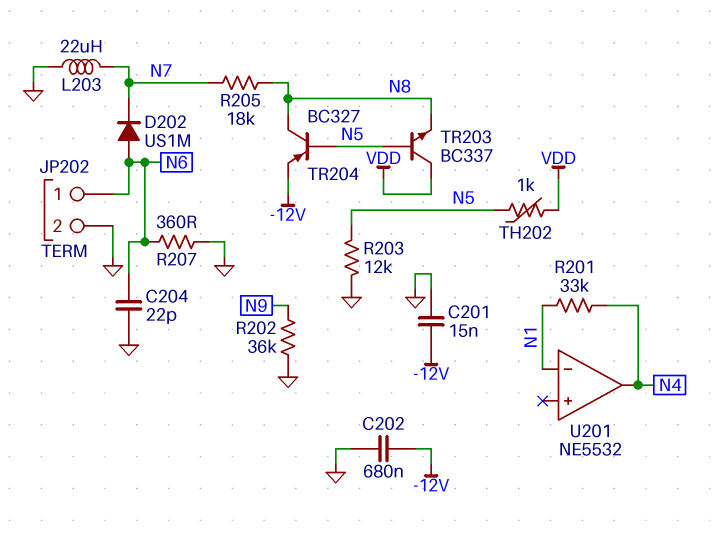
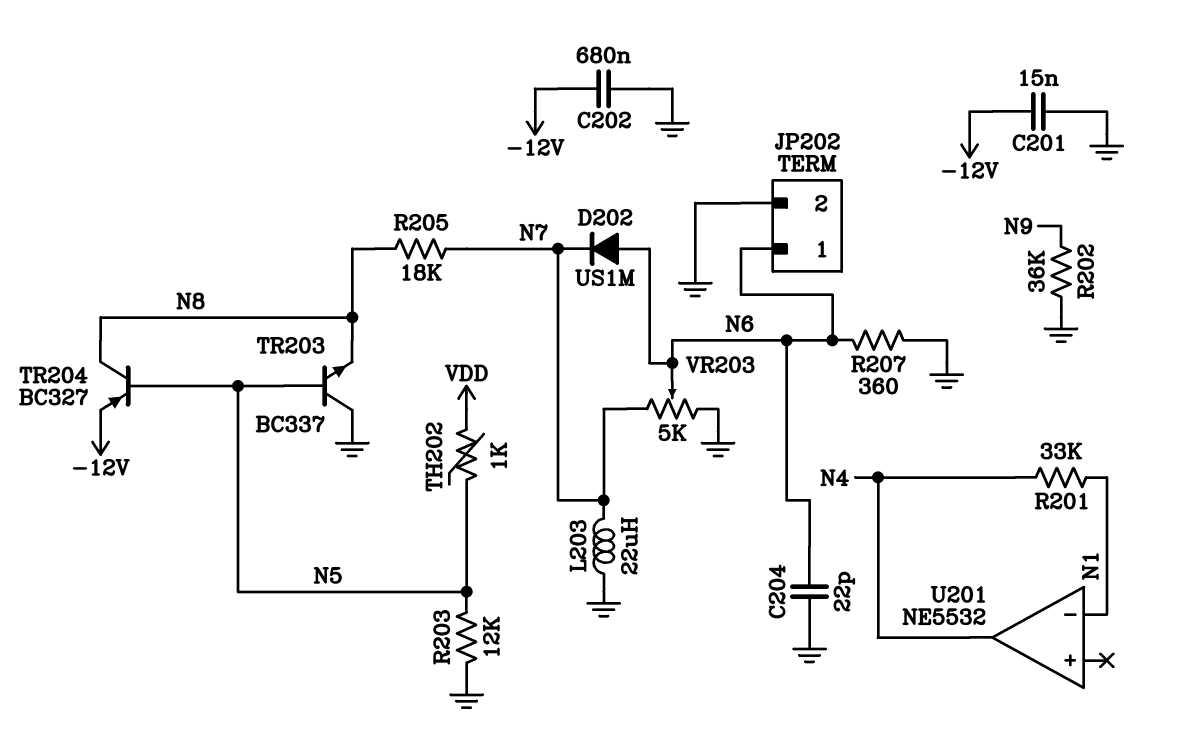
TR203: NPN BC337 (B N5, C VDD, E N8) -> NPN BC337 (B N5, C GND, E N8)
VR203: none -> 5k (GND, N7, wiper N6)

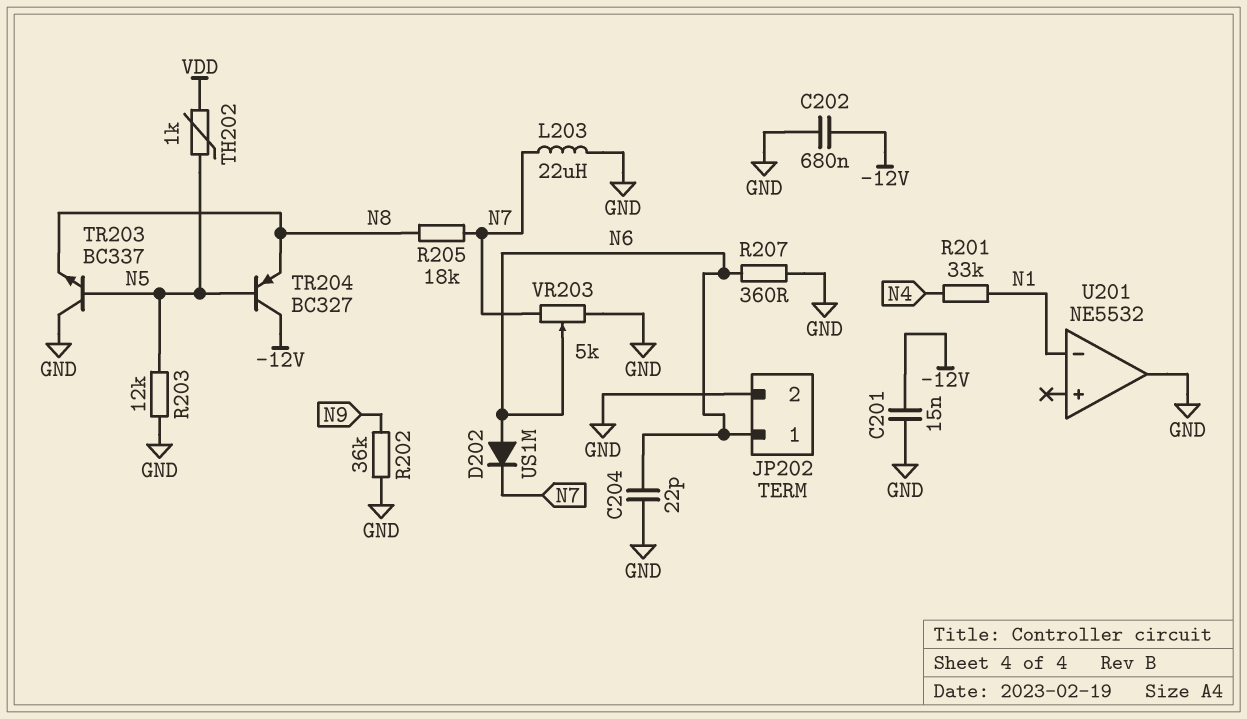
TR204: PNP BC327 (B N5, C N8, E -12V) -> PNP BC327 (B N5, C -12V, E N8)
U201 pin out: N4 -> GND

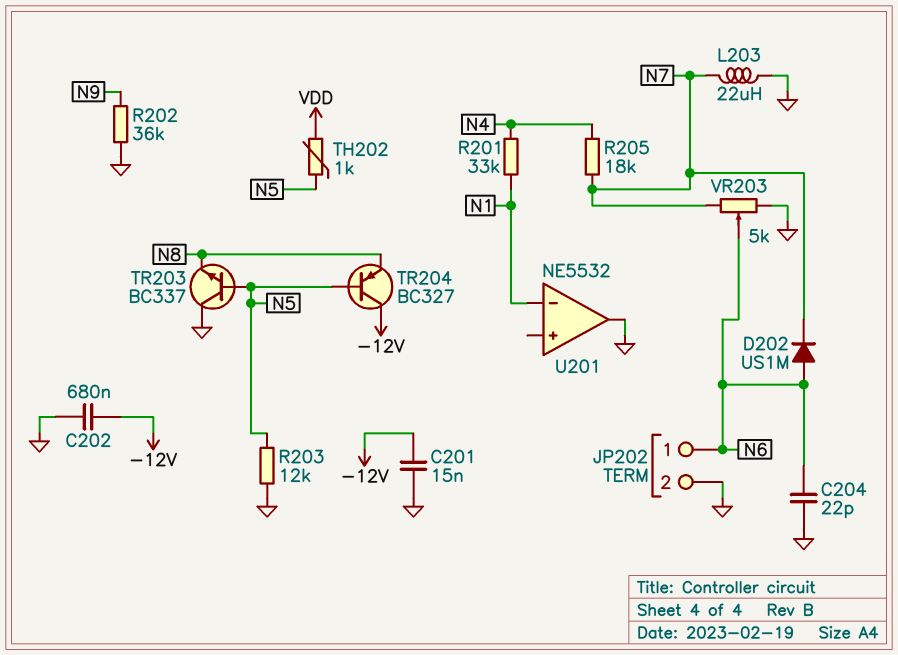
R205: 18k (N7, N8) -> 18k (N4, N7)
R207: 360 (GND, N6) -> none

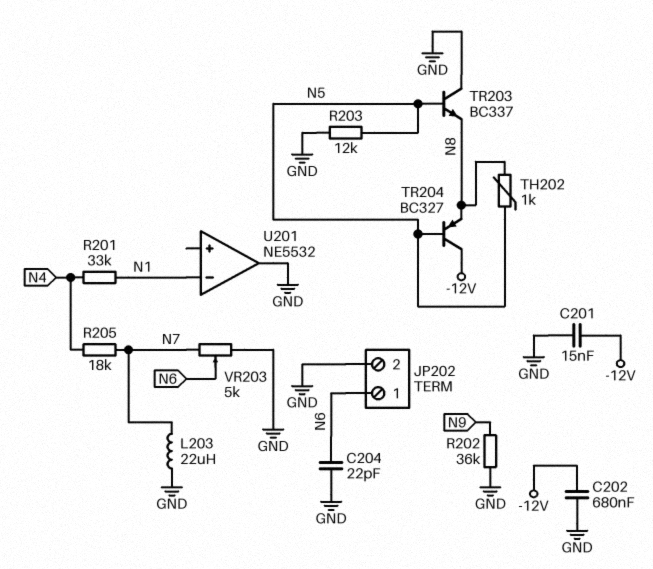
D202: diode US1M (A N6, K N7) -> none
TH202: 1k (N5, VDD) -> 1k (N5, N8)

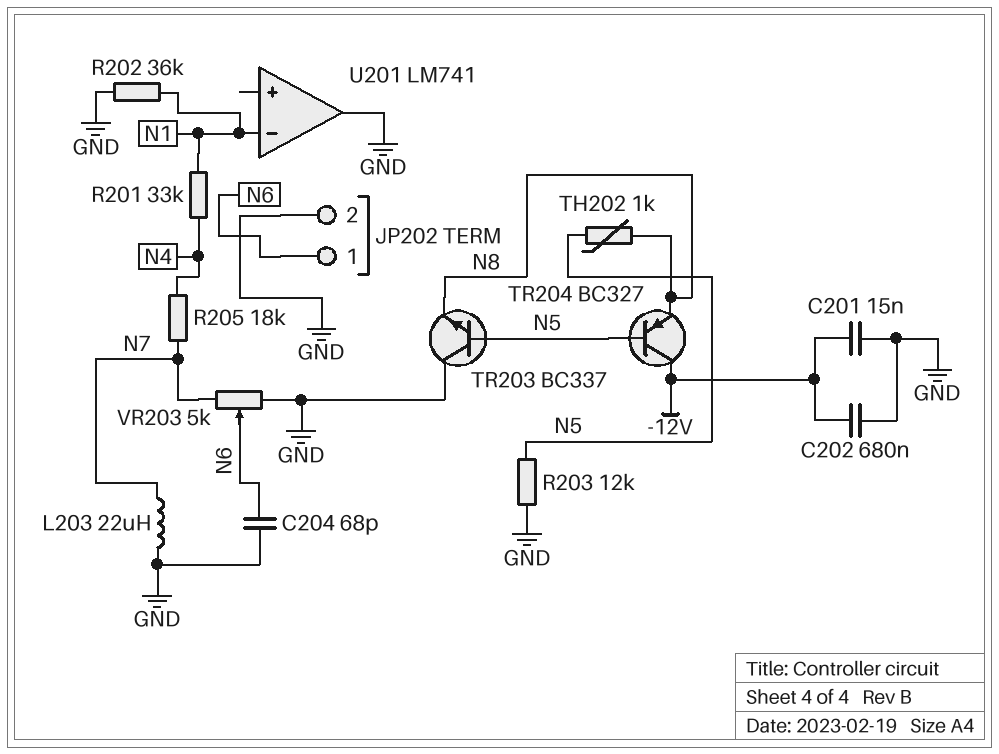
C204: 22pF (GND, N6) -> 68pF (GND, N6)
R202: 36k (GND, N9) -> 36k (GND, N1)
U201: NE5532 -> LM741

